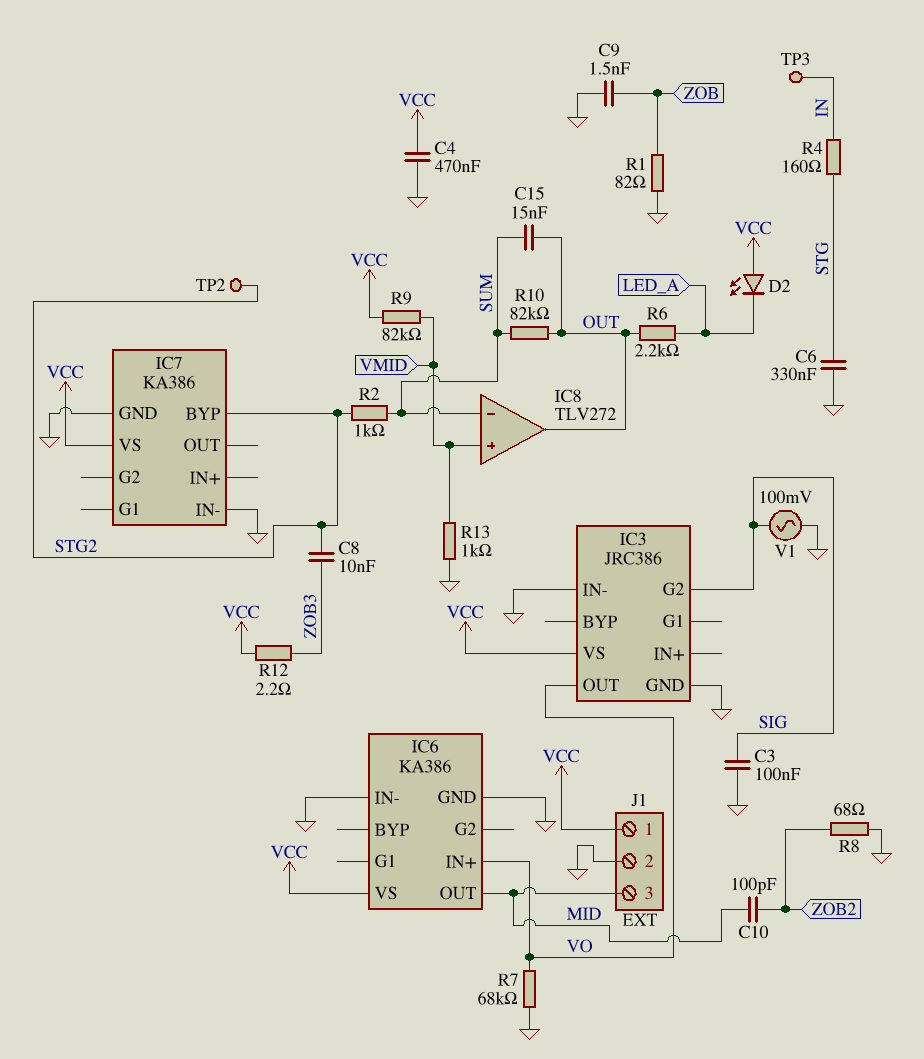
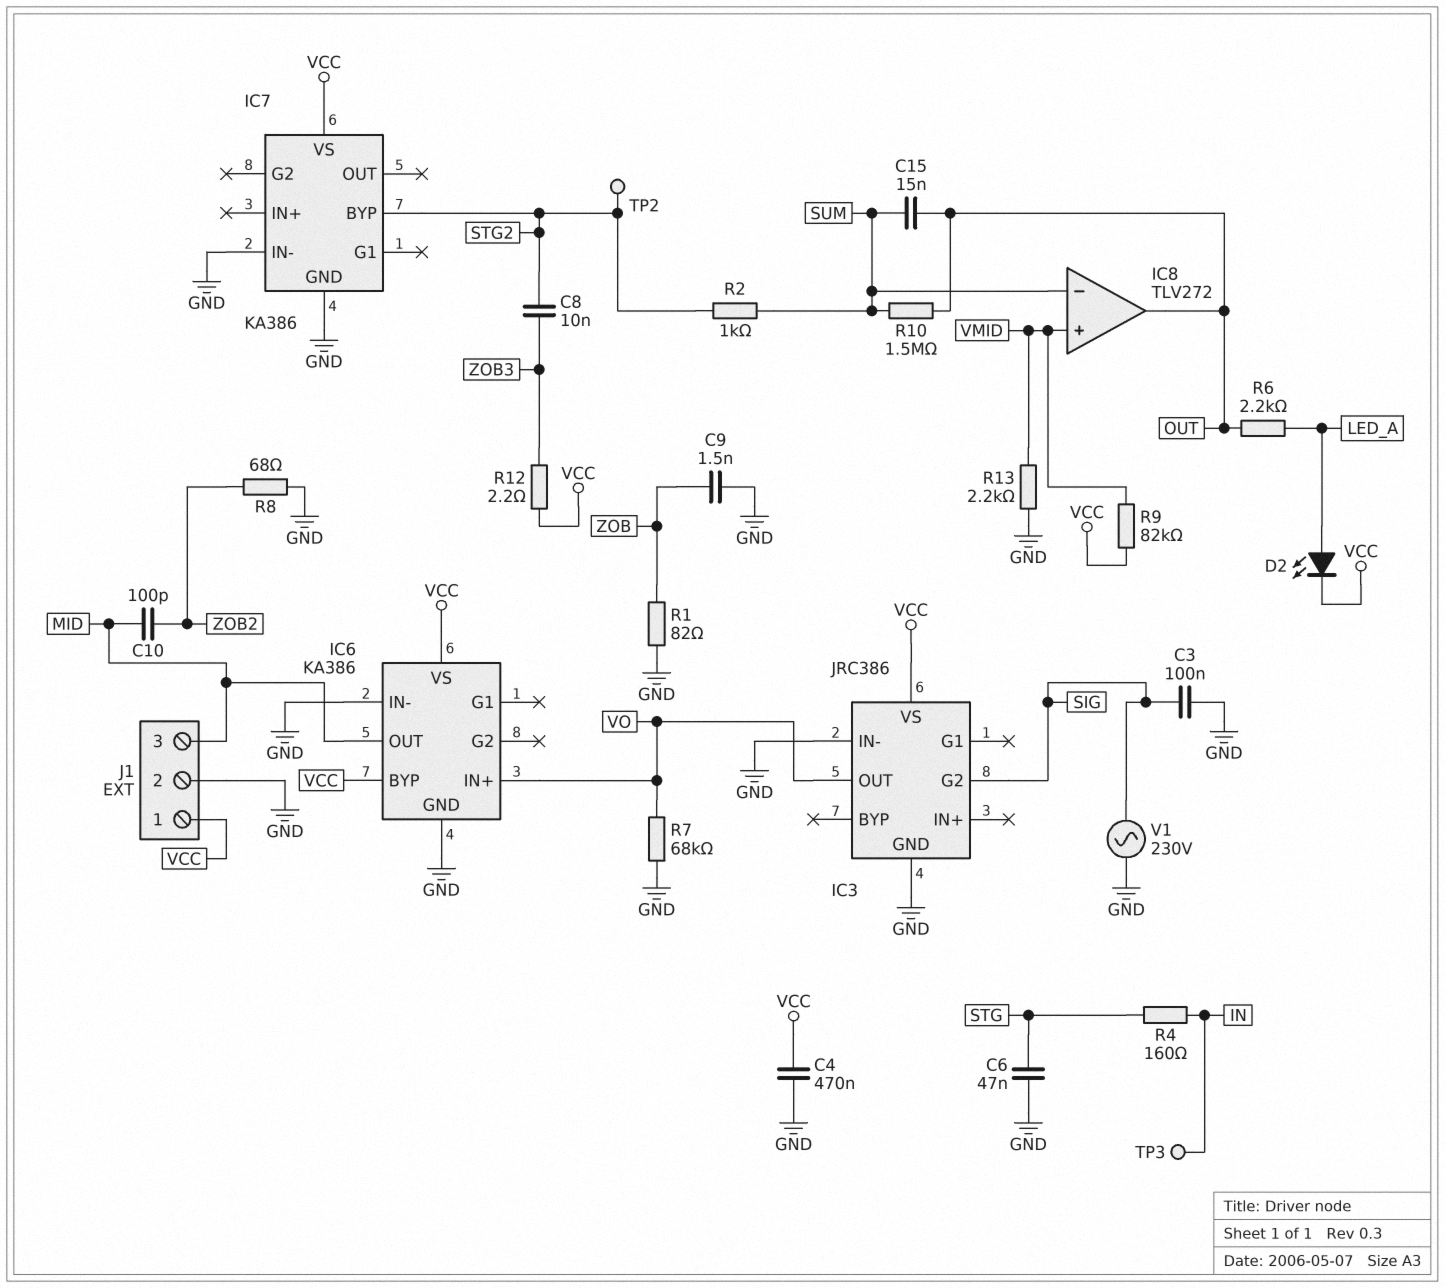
C6: 330nF (GND, STG) -> 47nF (GND, STG)
D2: LED (A VCC, K LED_A) -> LED (A LED_A, K VCC)
IC6 pin BYP: none -> VCC
R10: 82k (OUT, SUM) -> 1.5M (OUT, SUM)
R13: 1k (GND, VMID) -> 2.2k (GND, VMID)
V1: AC 100mV (GND, SIG) -> AC 230V (GND, SIG)

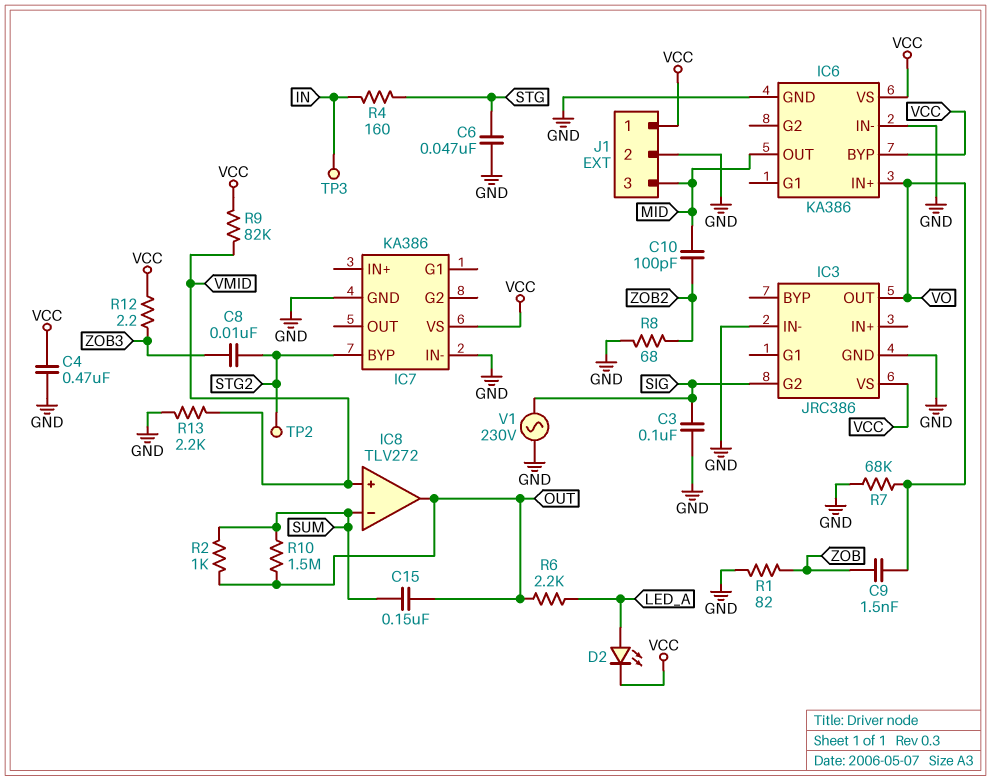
C9: 1.5nF (GND, ZOB) -> 1.5nF (VO, ZOB)
C15: 15nF (OUT, SUM) -> 150nF (OUT, SUM)
R2: 1k (STG2, SUM) -> 1k (OUT, SUM)

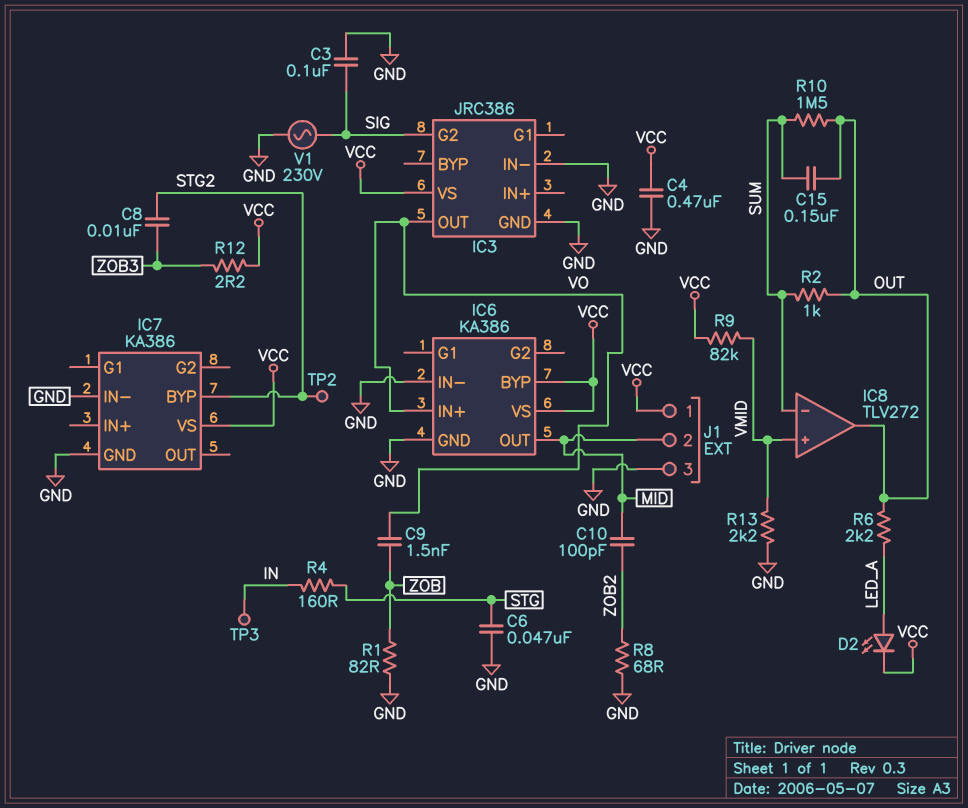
J1 pin 2: GND -> MID
J1 pin 3: MID -> GND
R7: 68k (GND, VO) -> none

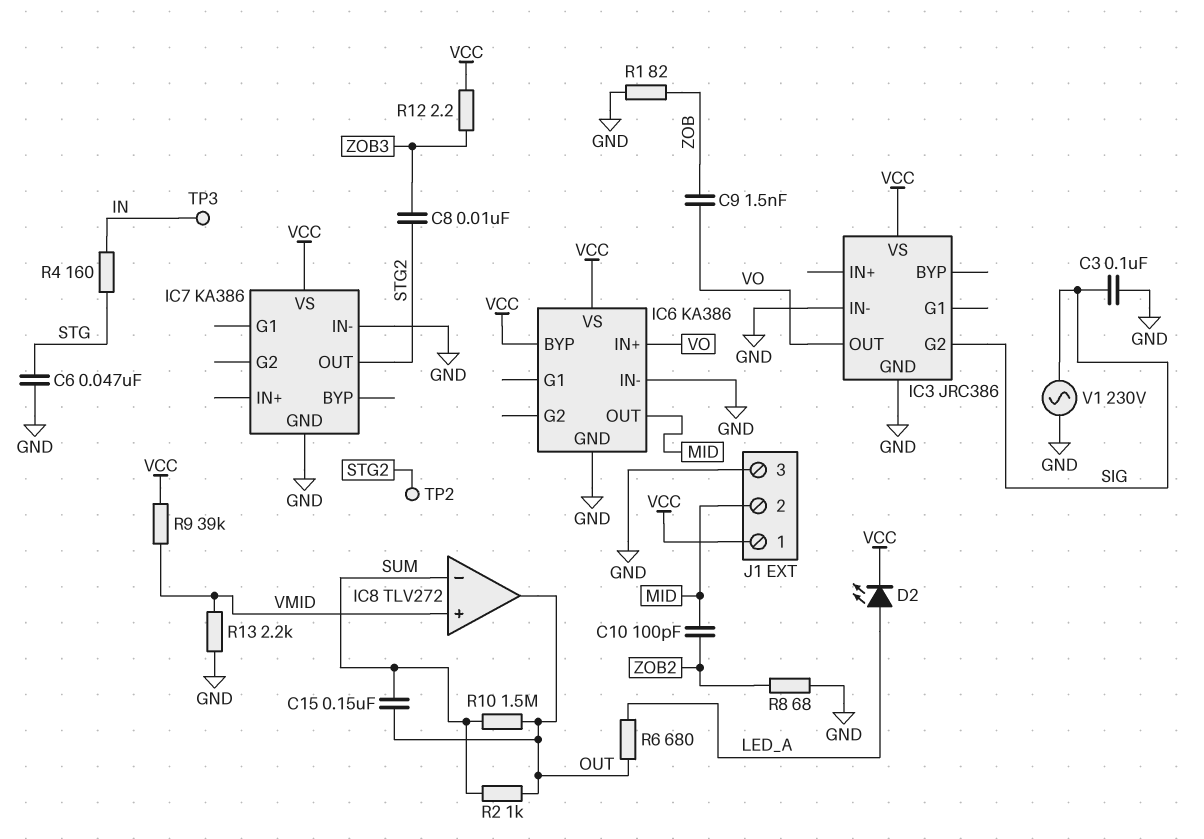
C4: 470nF (GND, VCC) -> none
IC7 pin BYP: STG2 -> none
IC7 pin OUT: none -> STG2
R6: 2.2k (LED_A, OUT) -> 680 (LED_A, OUT)
R9: 82k (VCC, VMID) -> 39k (VCC, VMID)

